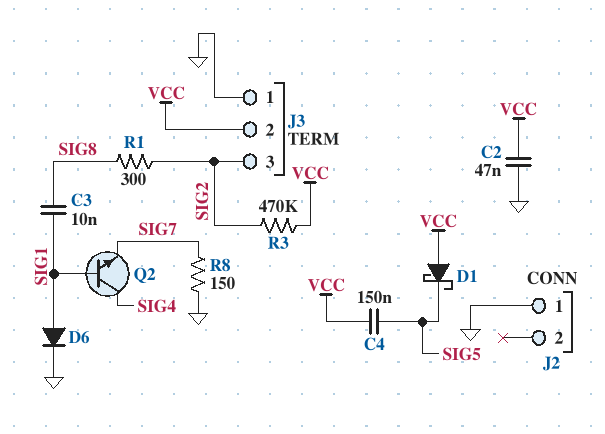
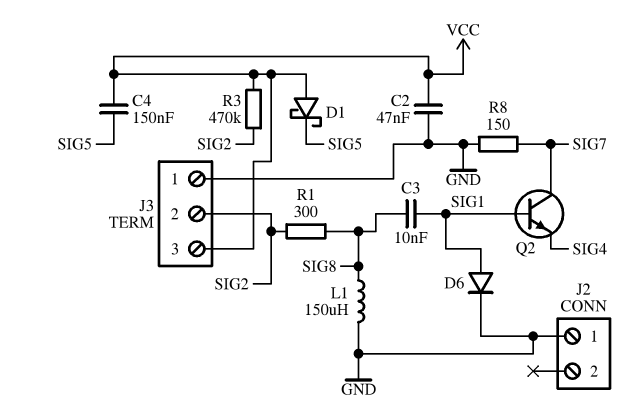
J3 pin 2: VCC -> SIG2
J3 pin 3: SIG2 -> VCC
L1: none -> 150uH (GND, SIG8)
Q2: NPN (B SIG1, C SIG4, E SIG7) -> NPN (B SIG1, C SIG7, E SIG4)

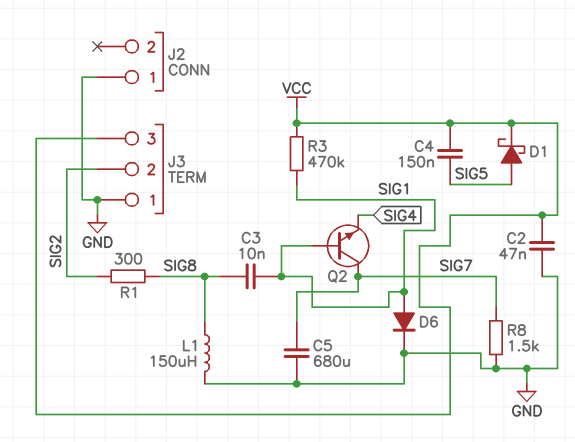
C5: none -> 680uF (GND, SIG7)
D1: schottky (A VCC, K SIG5) -> schottky (A SIG5, K VCC)
R3: 470k (SIG2, VCC) -> 470k (SIG1, VCC)
R8: 150 (GND, SIG7) -> 1.5k (GND, SIG7)

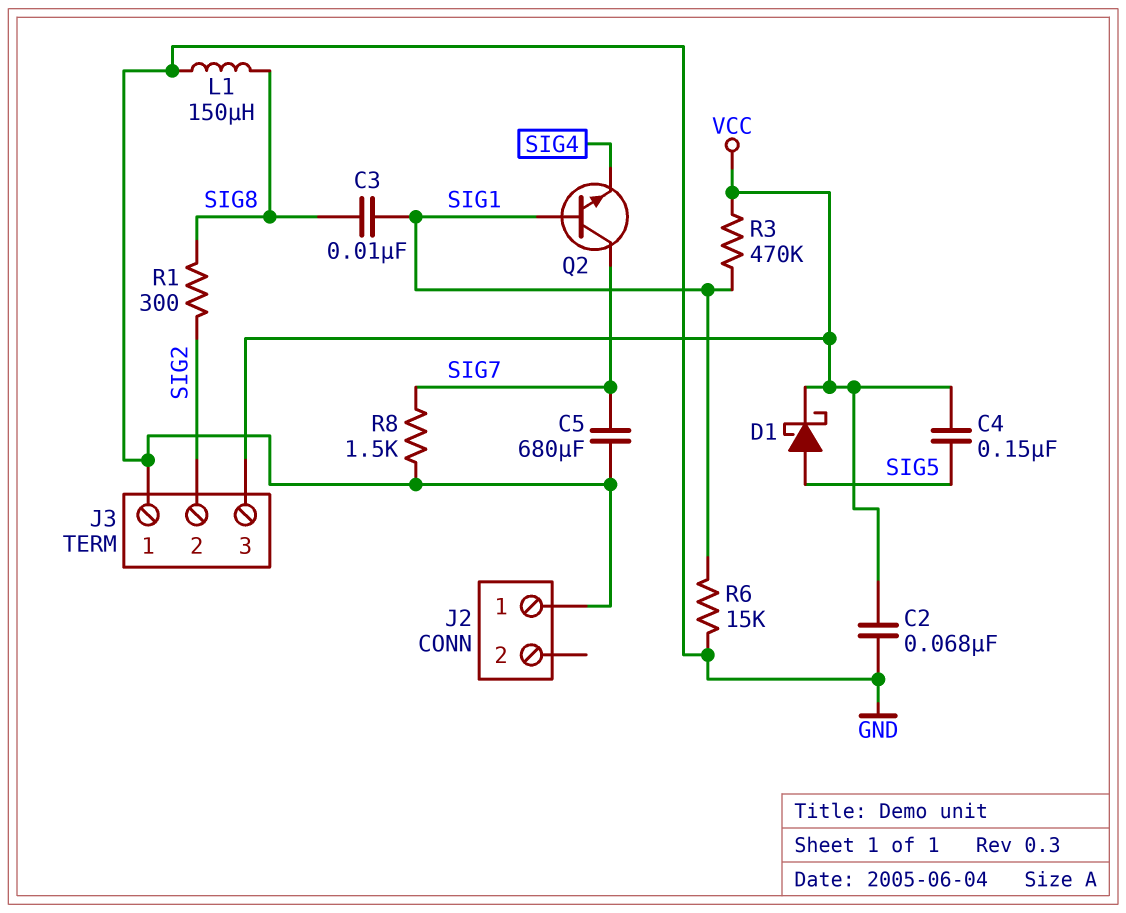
C2: 47nF (GND, VCC) -> 68nF (GND, VCC)
D6: diode (A SIG1, K GND) -> none
R6: none -> 15k (GND, SIG1)

